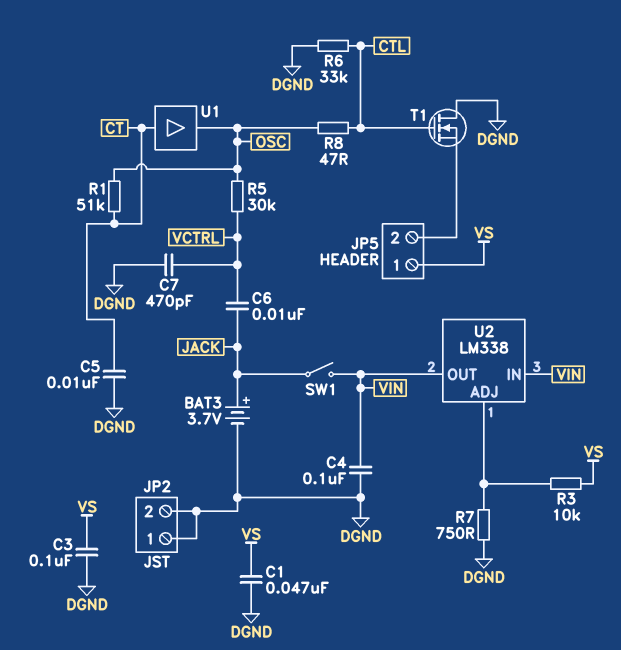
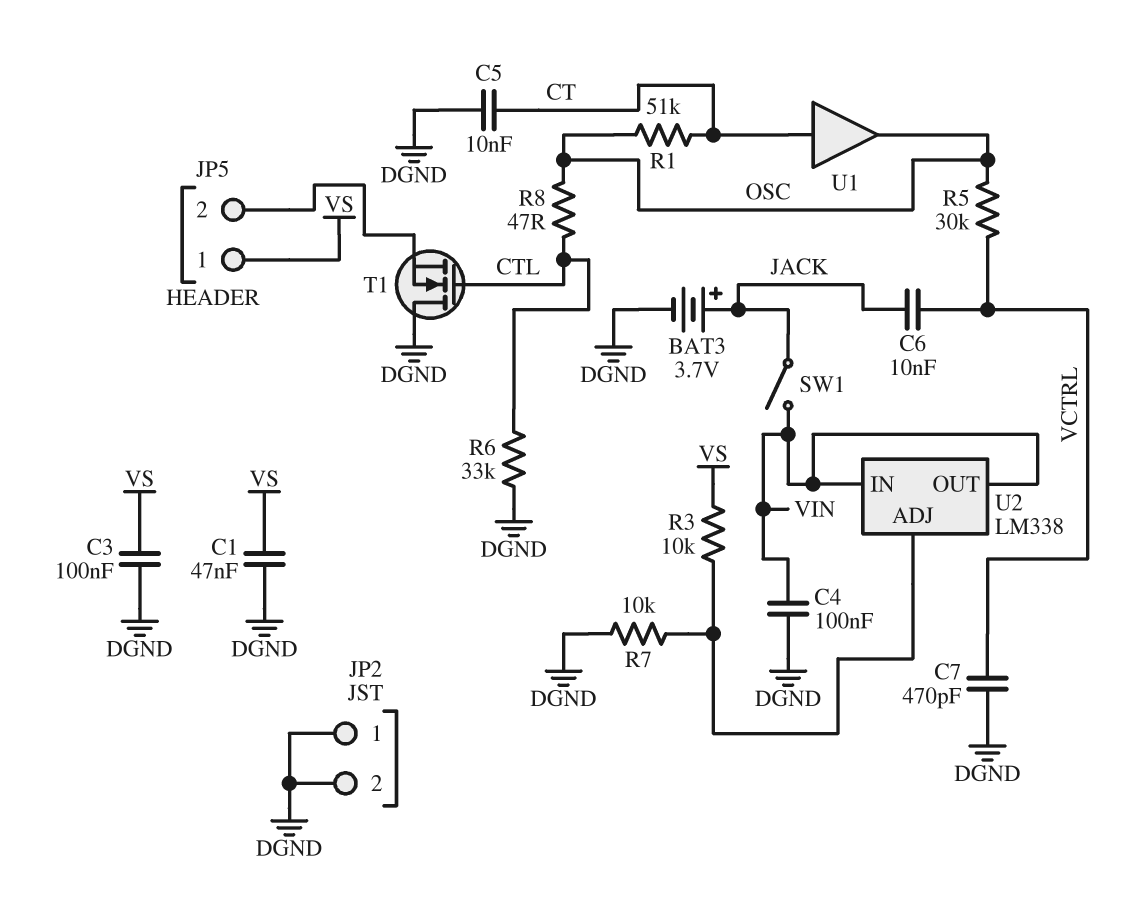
R7: 750 (DGND, U2/ADJ) -> 10k (DGND, U2/ADJ)

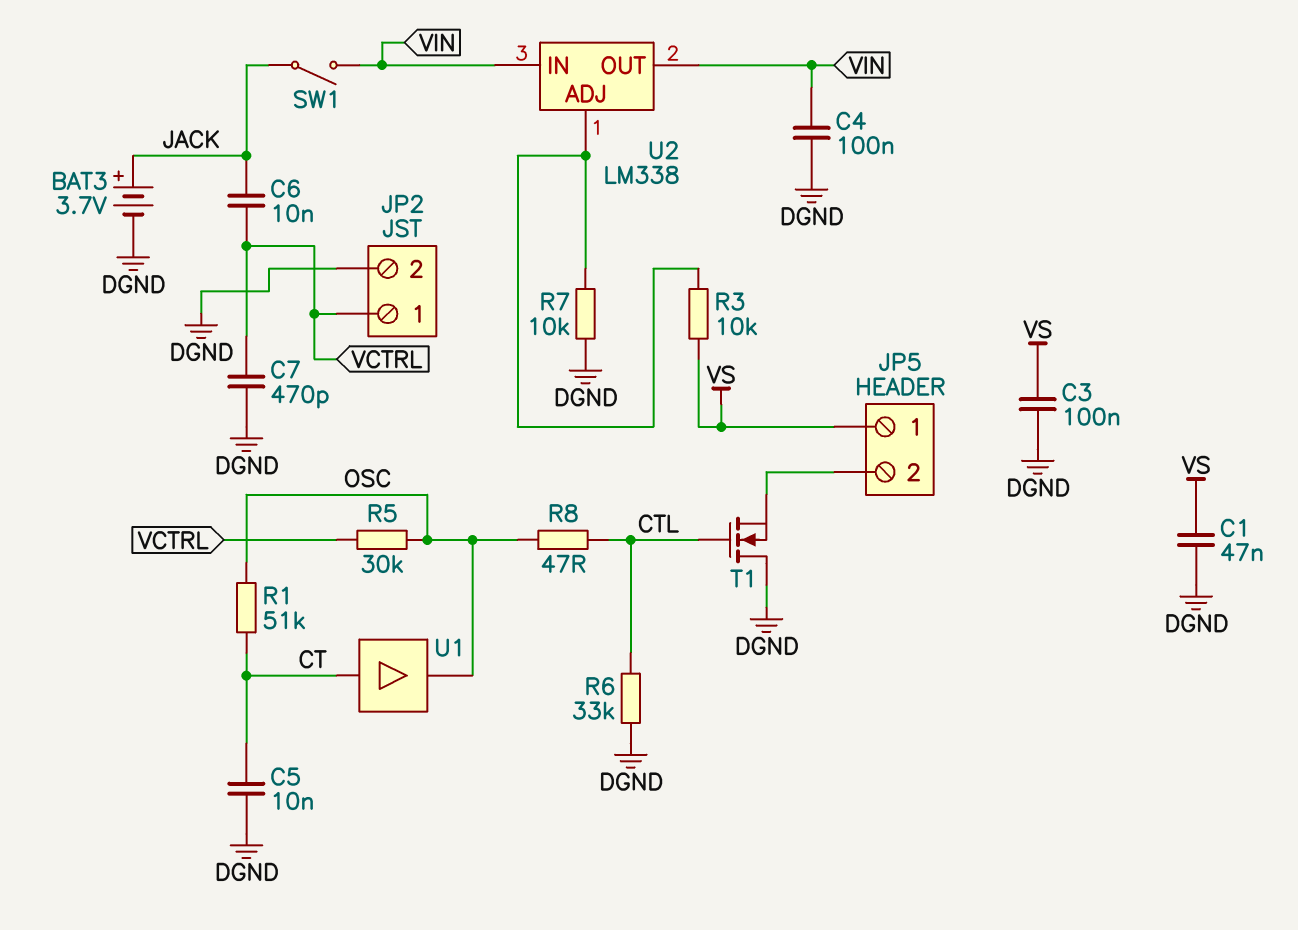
JP2 pin 1: DGND -> VCTRL

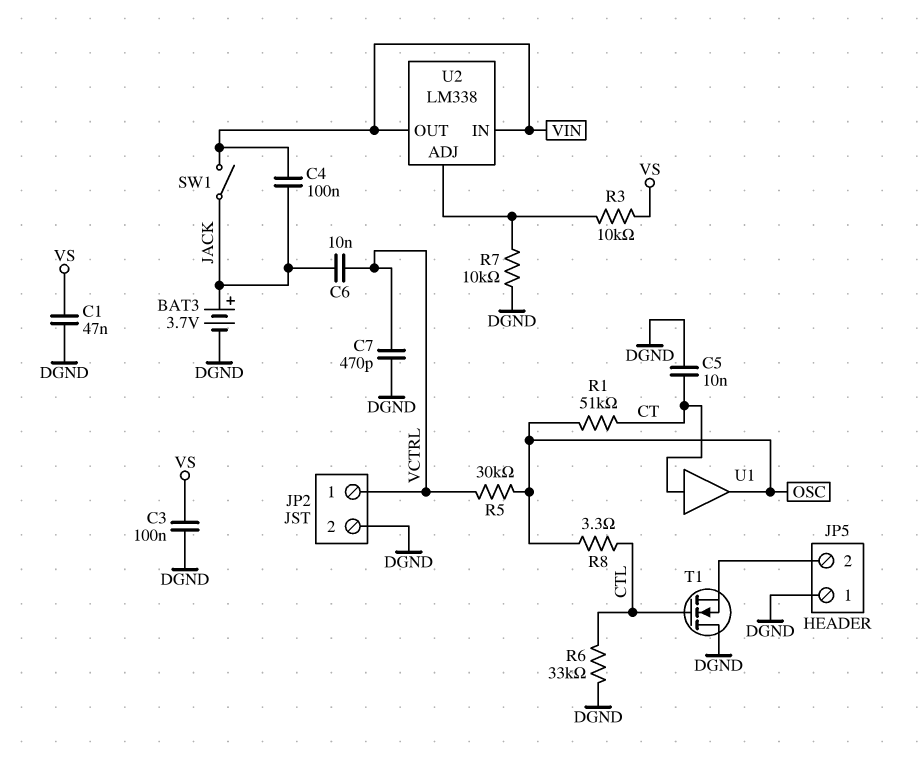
C4: 100nF (DGND, VIN) -> 100nF (JACK, VIN)
JP5 pin 1: VS -> DGND
R8: 47 (CTL, OSC) -> 3.3 (CTL, OSC)

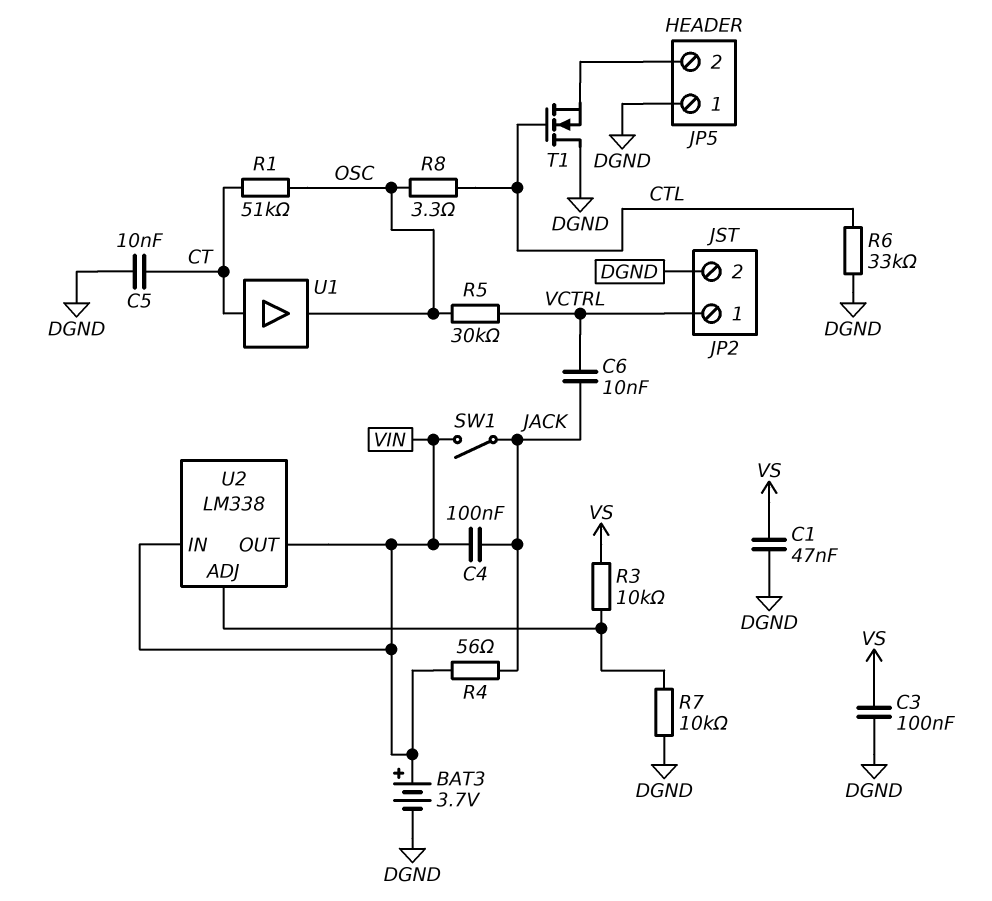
BAT3: 3.7V (plus JACK, minus DGND) -> 3.7V (plus VIN, minus DGND)
C7: 470pF (DGND, VCTRL) -> none
R4: none -> 56 (JACK, VIN)

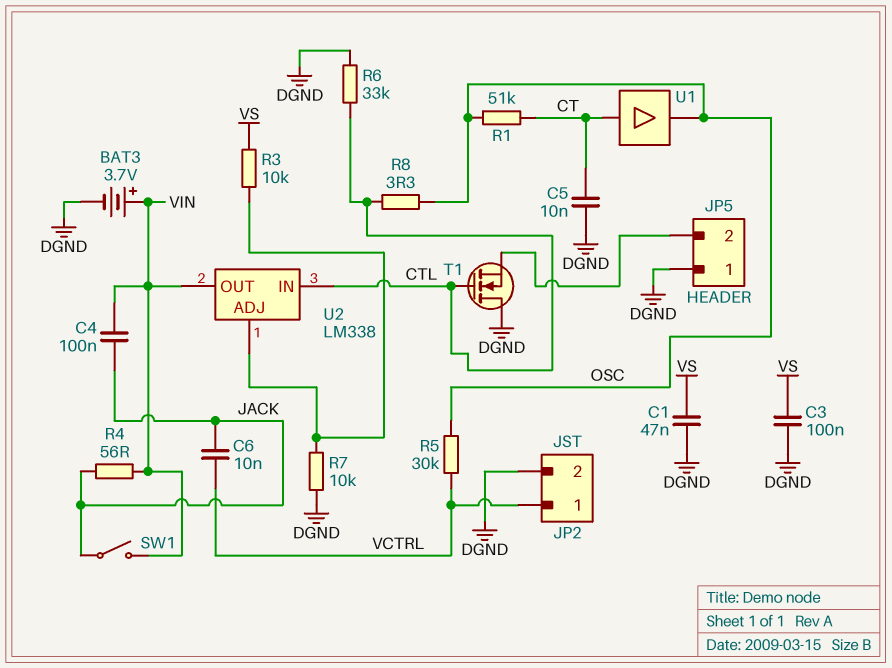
U2 pin IN: VIN -> CTL

